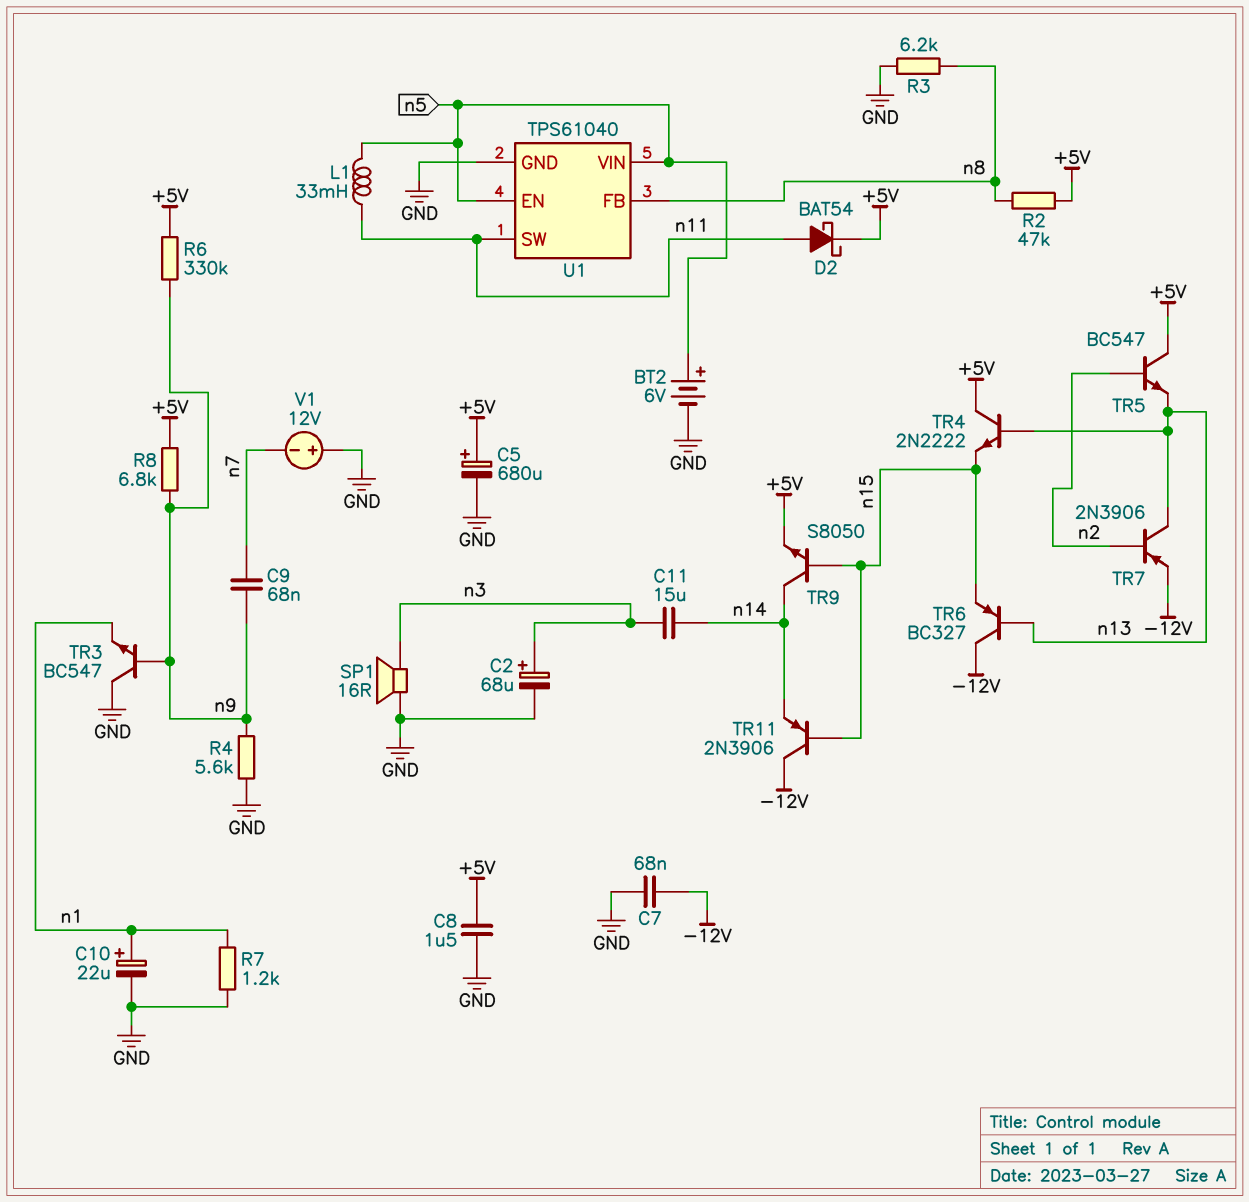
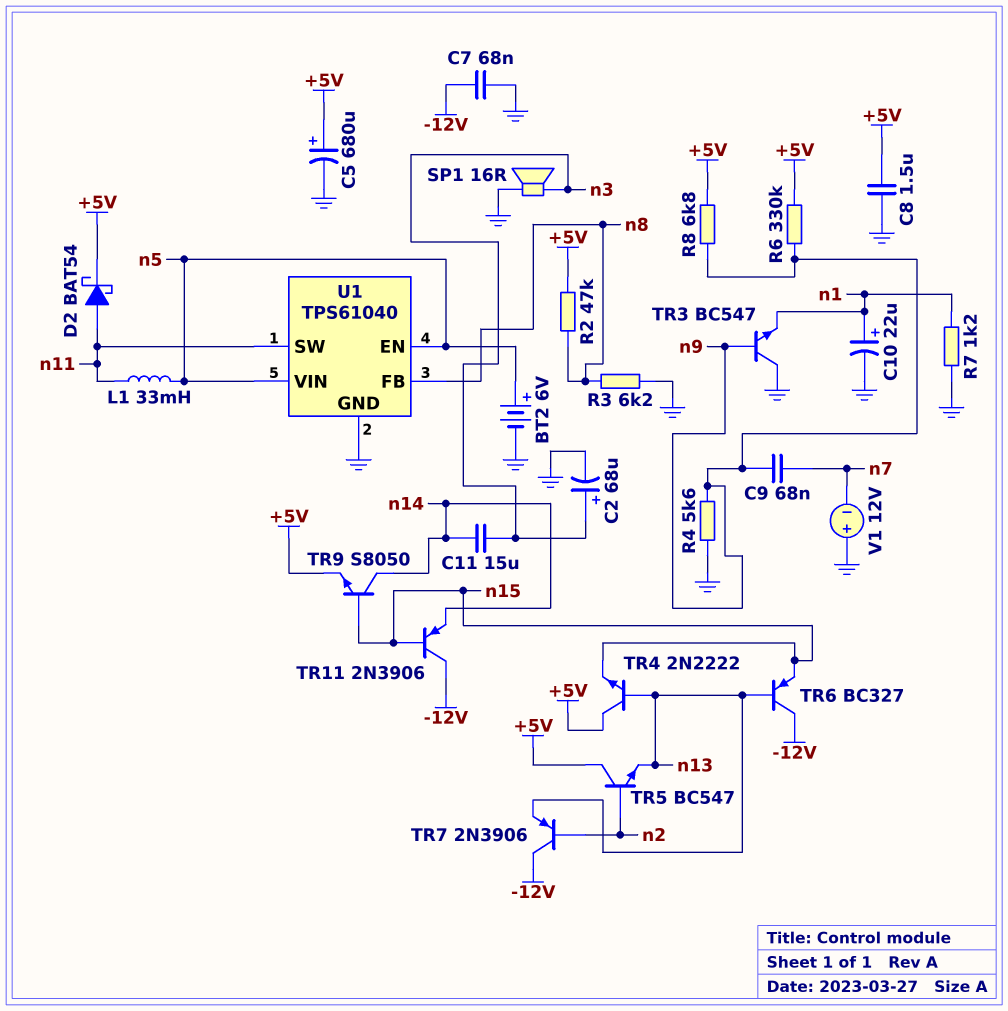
TR7: PNP 2N3906 (B n2, C n13, E -12V) -> PNP 2N3906 (B n2, C -12V, E n13)

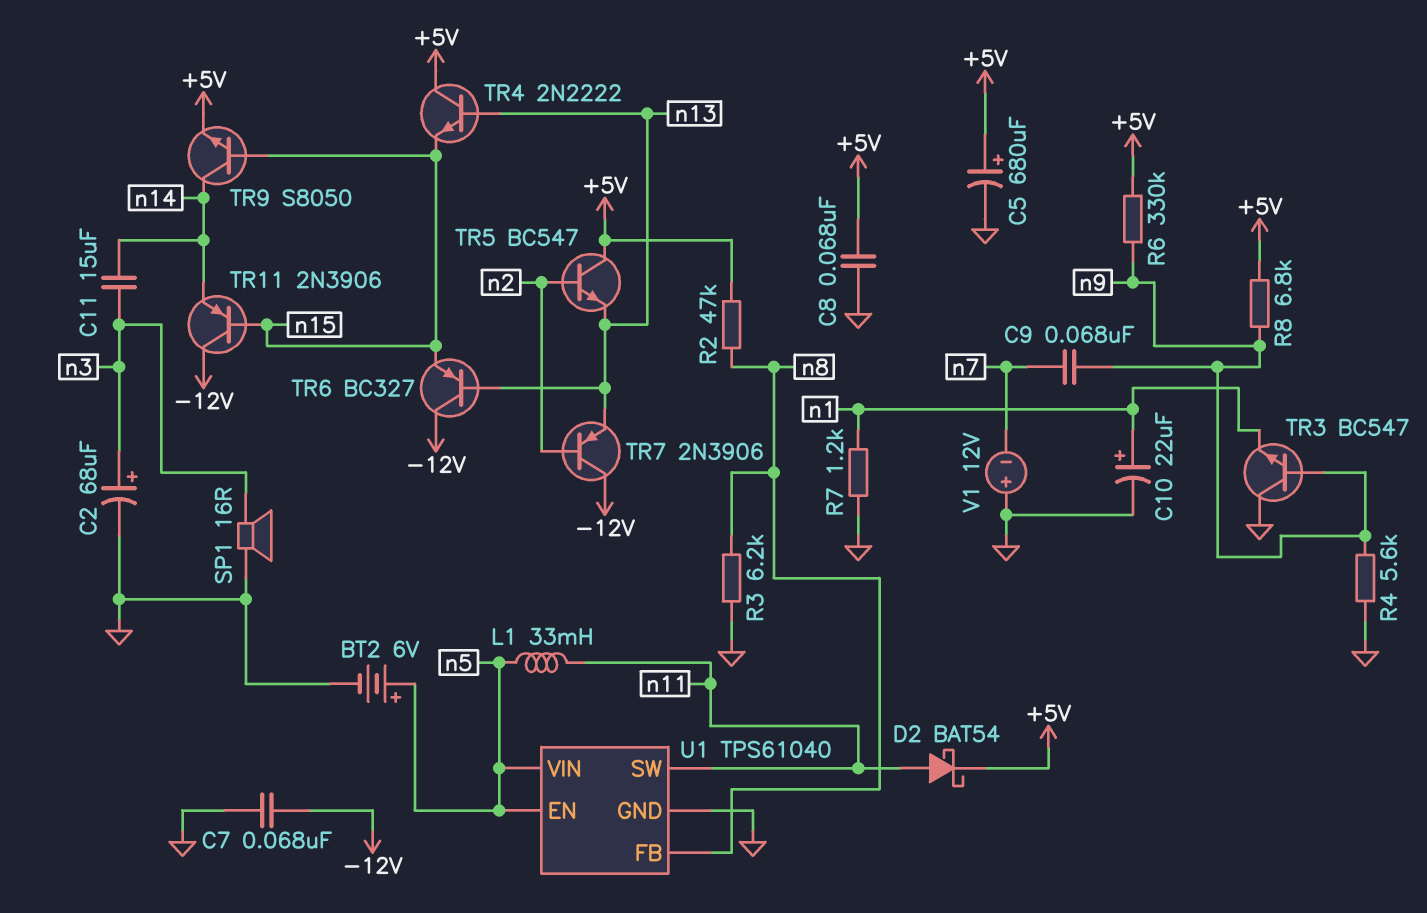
C8: 1.5uF (+5V, GND) -> 68nF (+5V, GND)

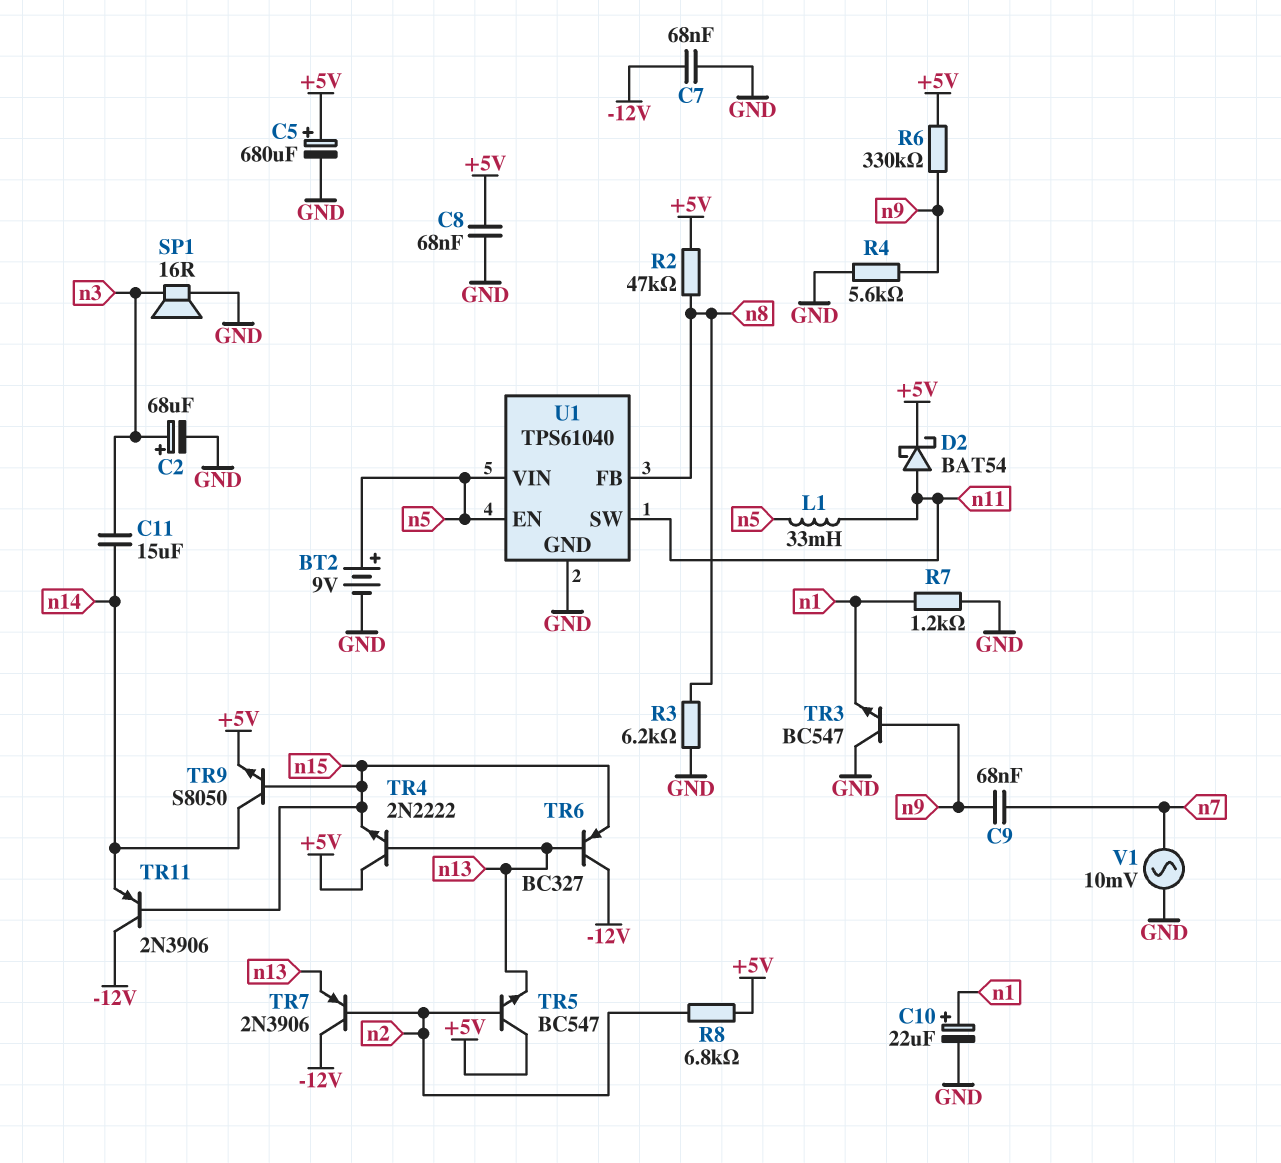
BT2: 6V (plus n5, minus GND) -> 9V (plus n5, minus GND)
R8: 6.8k (+5V, n9) -> 6.8k (+5V, n2)
V1: 12V (plus GND, minus n7) -> AC 10mV (GND, n7)

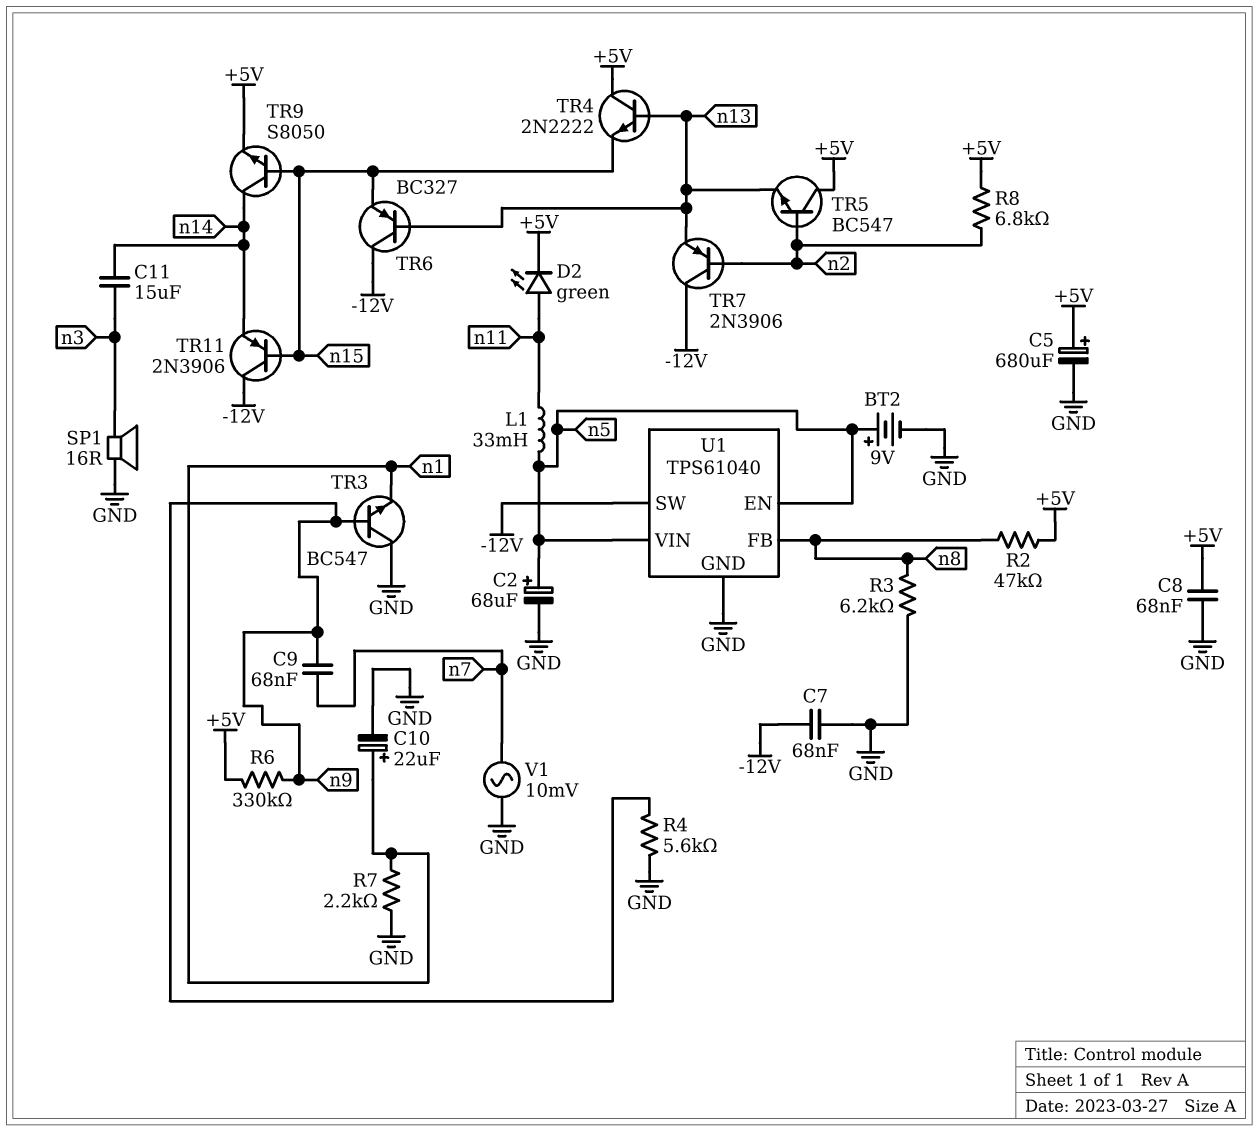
C2: 68uF (plus n3, minus GND) -> 68uF (plus n5, minus GND)
D2: schottky BAT54 (A n11, K +5V) -> LED green (A n11, K +5V)
R7: 1.2k (GND, n1) -> 2.2k (GND, n1)
U1 pin SW: n11 -> -12V

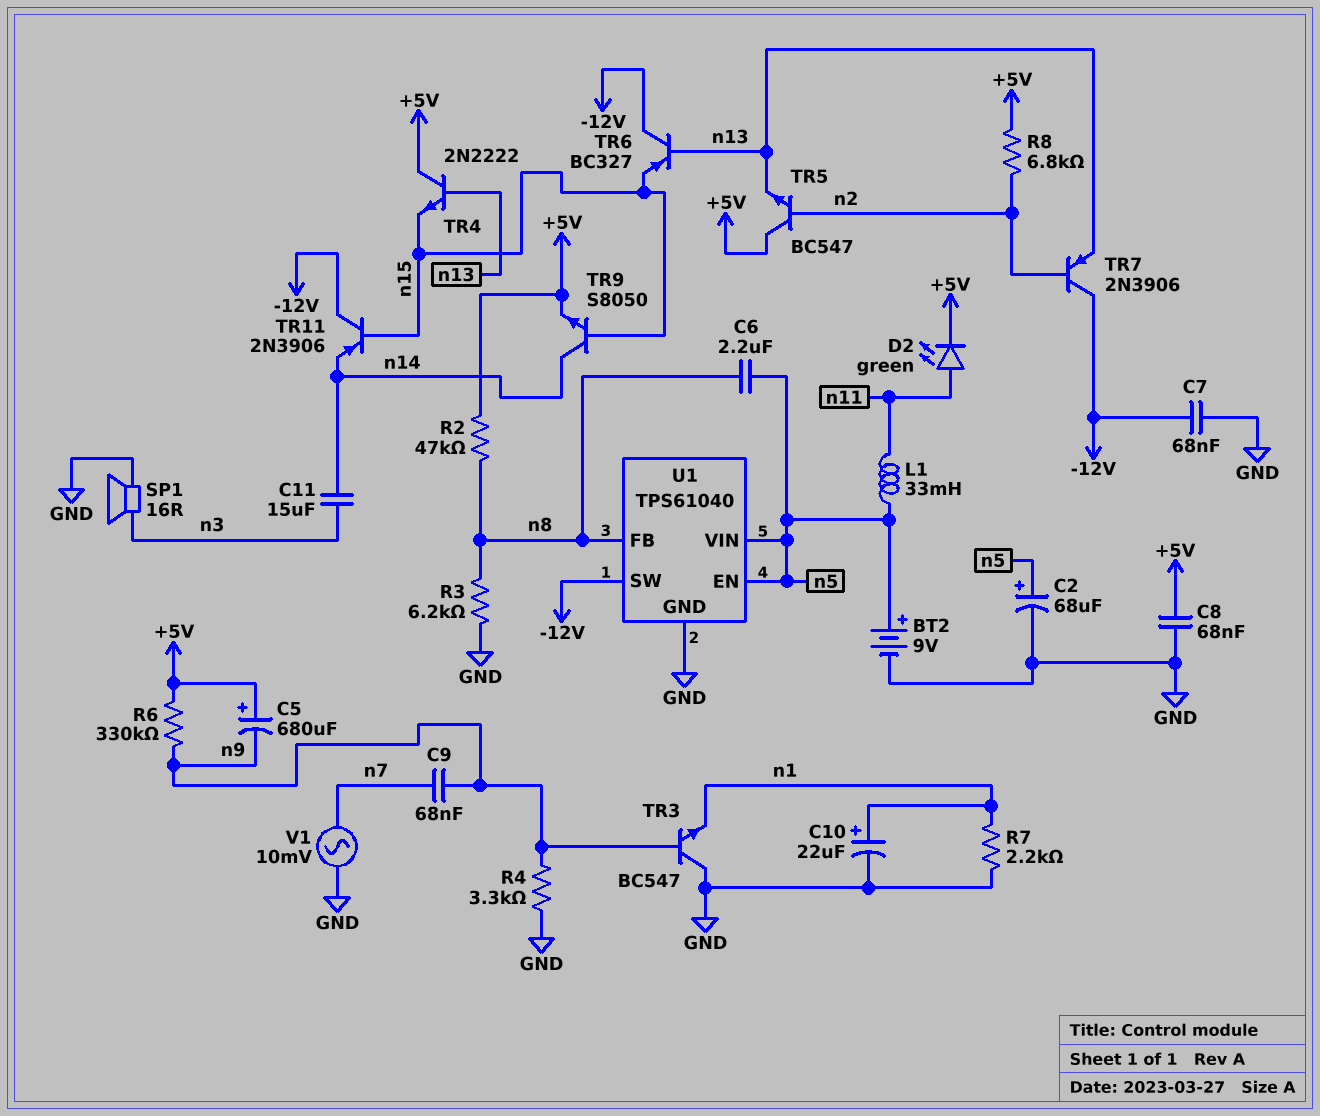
C5: 680uF (plus +5V, minus GND) -> 680uF (plus +5V, minus n9)
C6: none -> 2.2uF (n5, n8)
R4: 5.6k (GND, n9) -> 3.3k (GND, n9)

